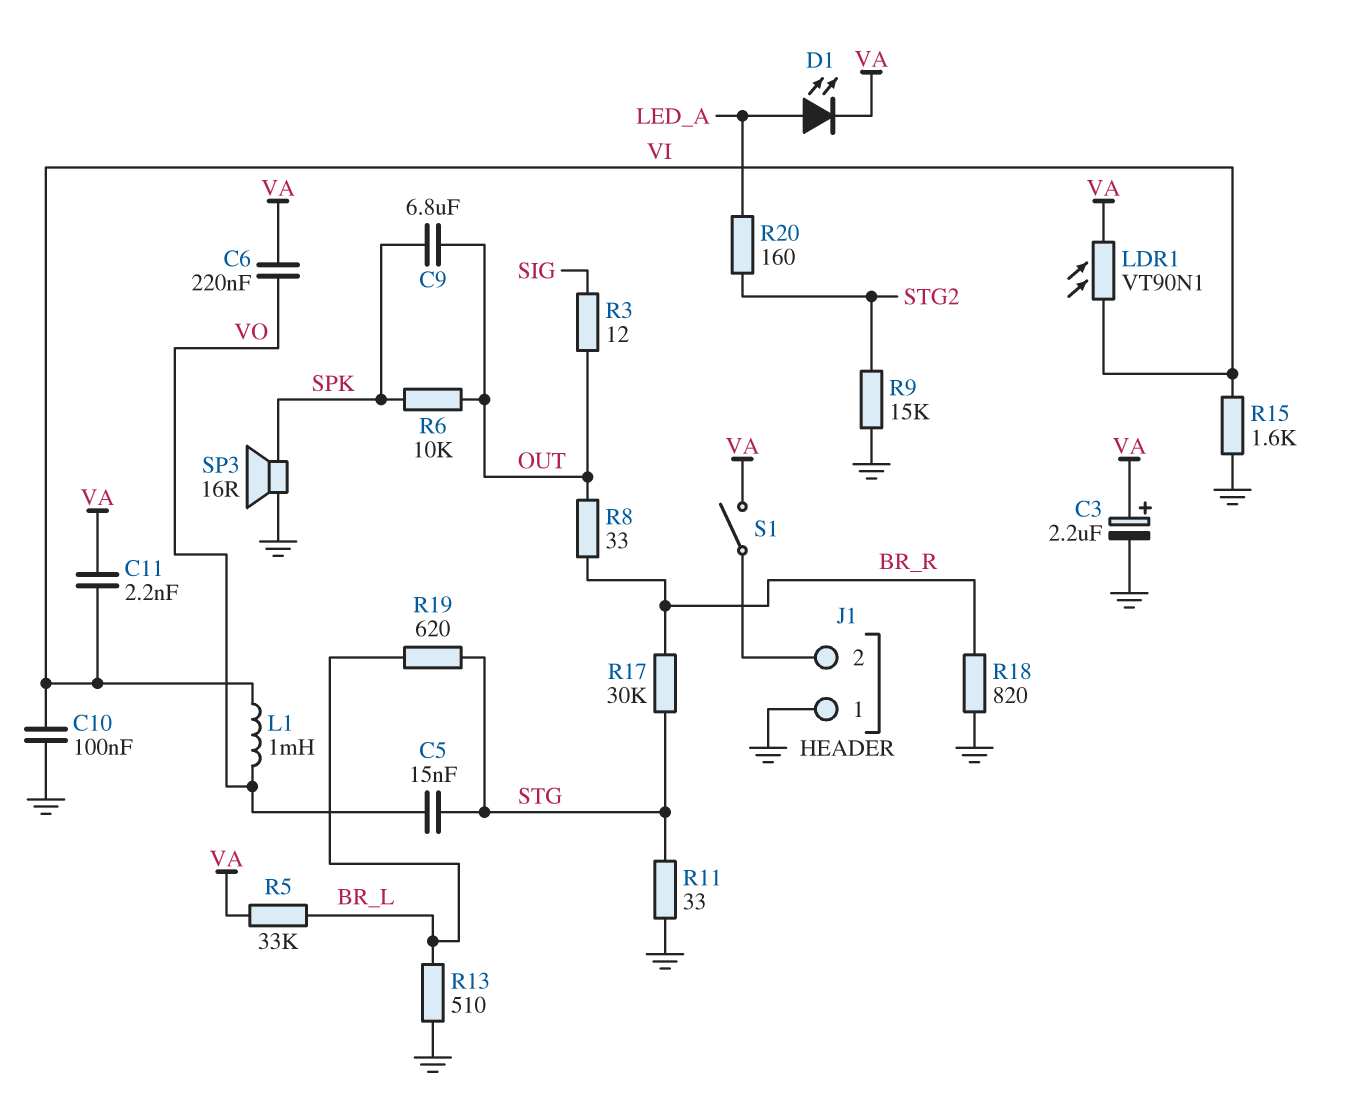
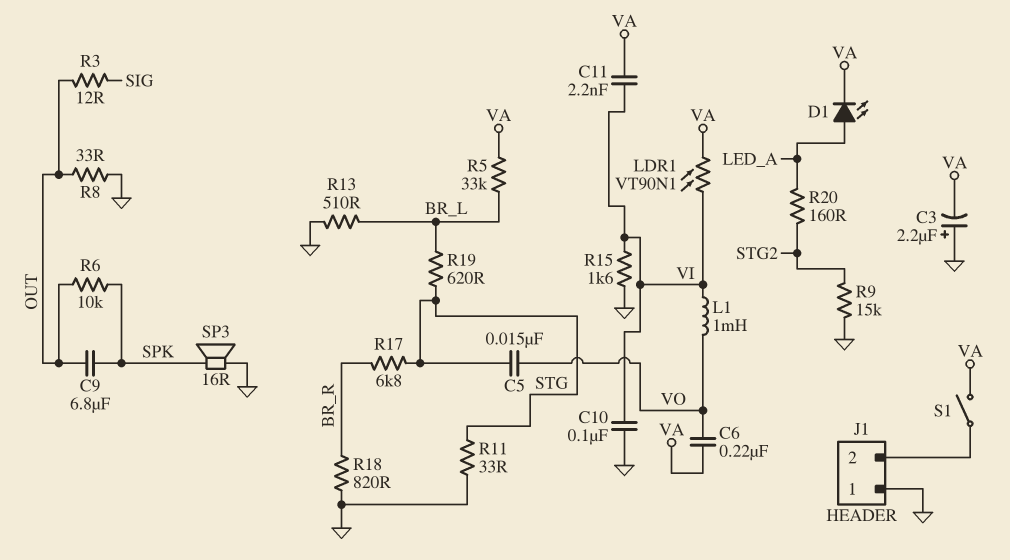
C3: 2.2uF (plus VA, minus GND) -> 2.2uF (plus GND, minus VA)
R8: 33 (BR_R, OUT) -> 33 (GND, OUT)
R17: 30k (BR_R, STG) -> 6.8k (BR_R, STG)

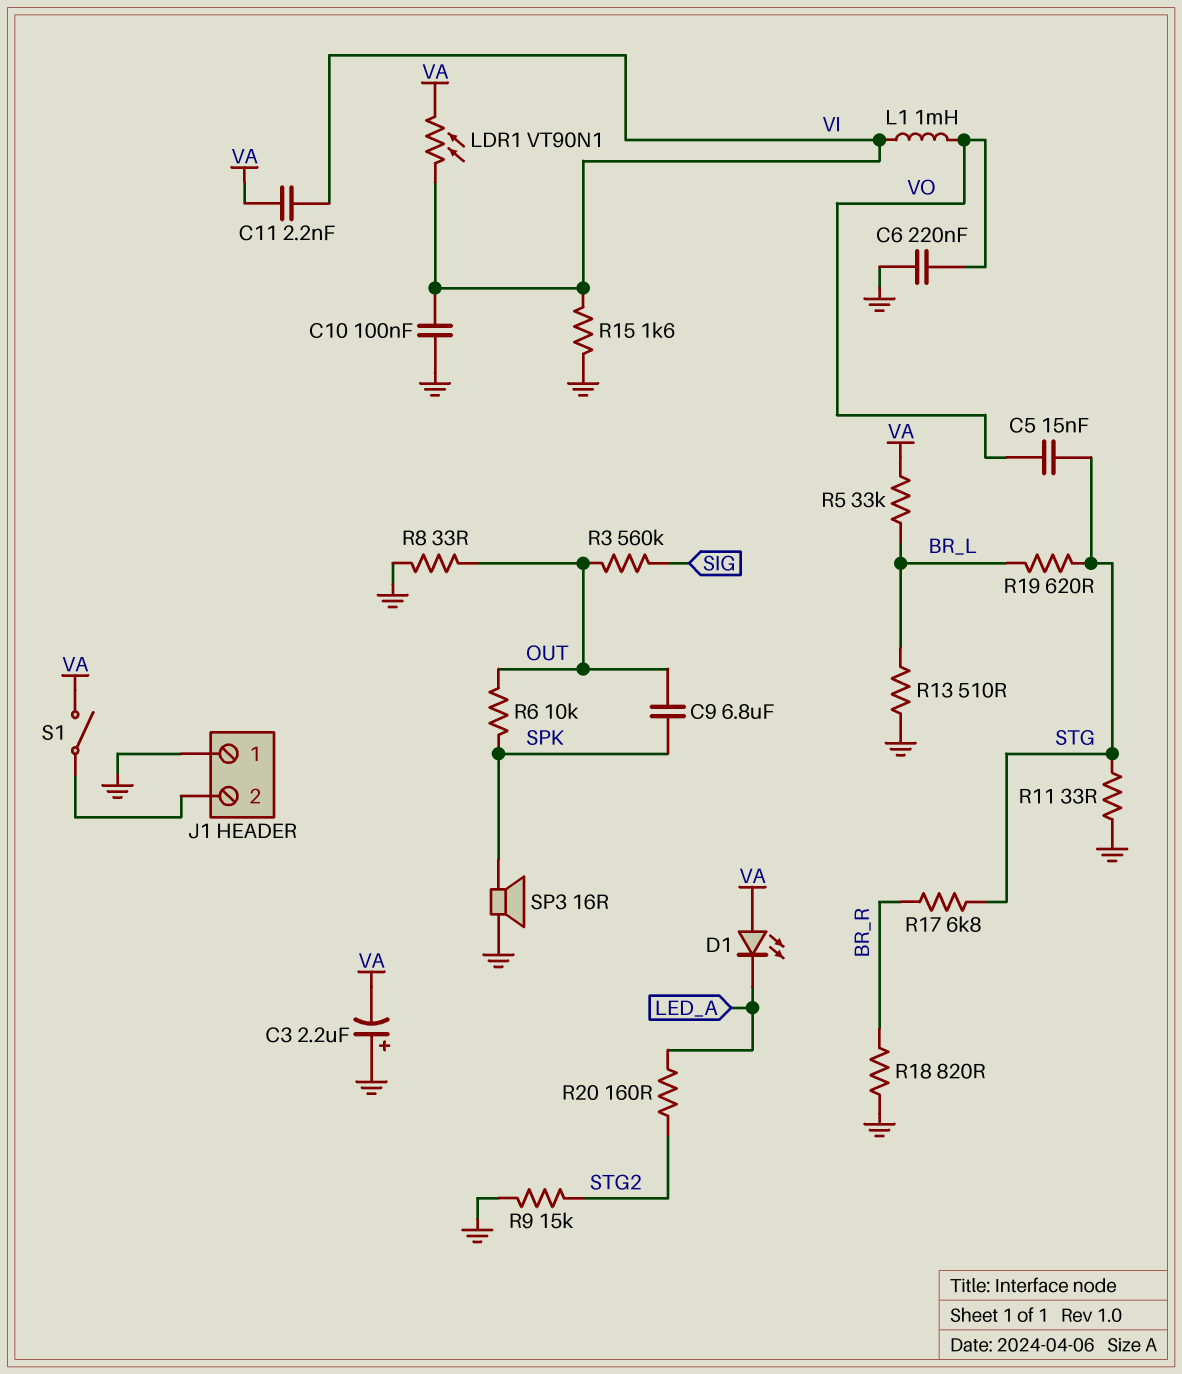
C6: 220nF (VA, VO) -> 220nF (GND, VO)
D1: LED (A LED_A, K VA) -> LED (A VA, K LED_A)
R3: 12 (OUT, SIG) -> 560k (OUT, SIG)

